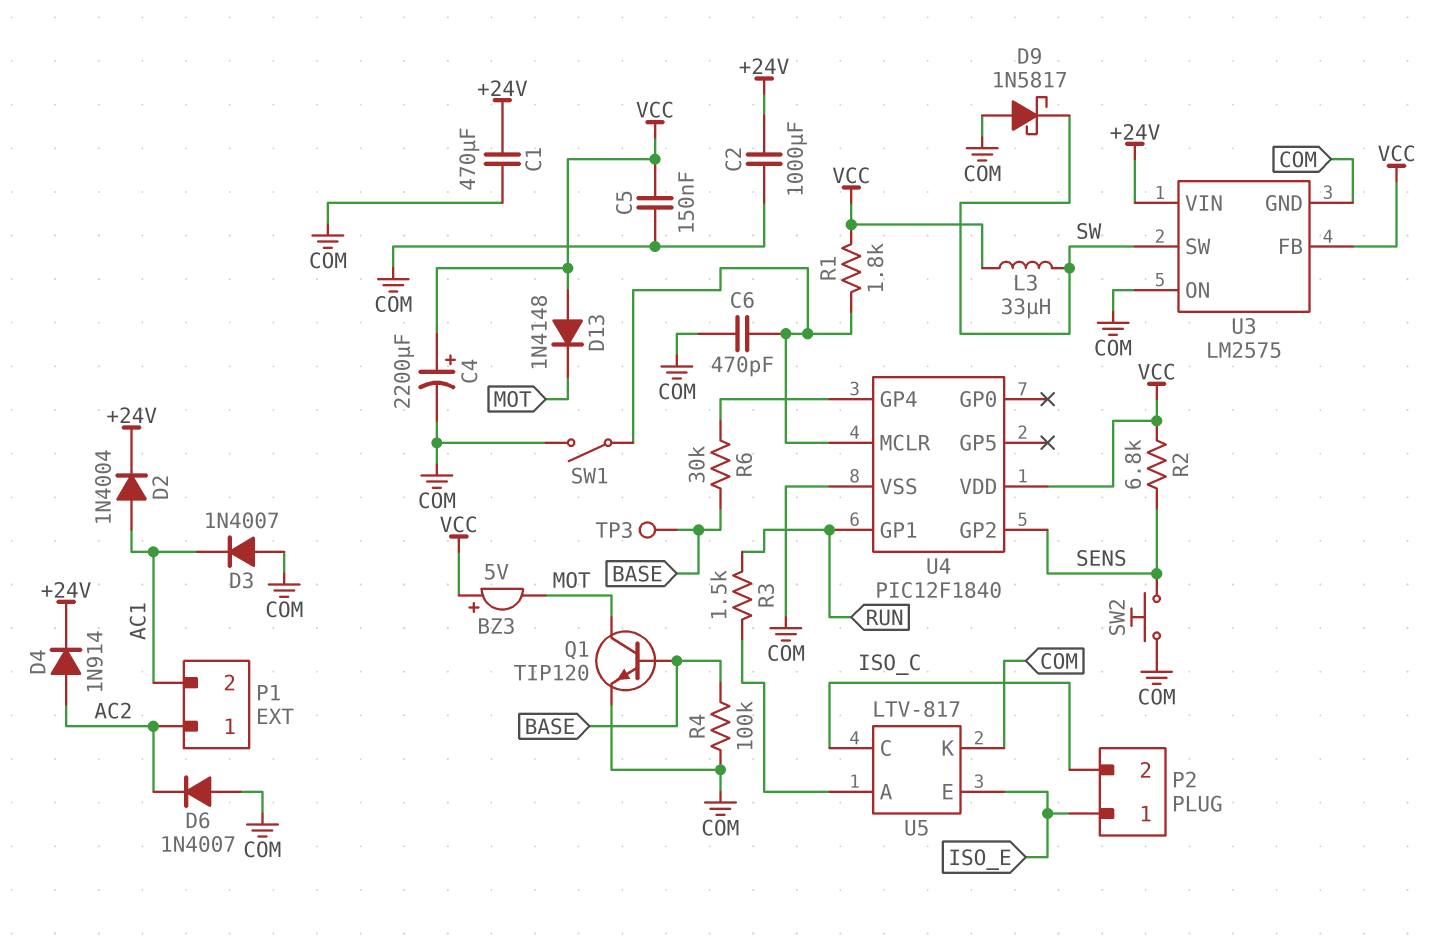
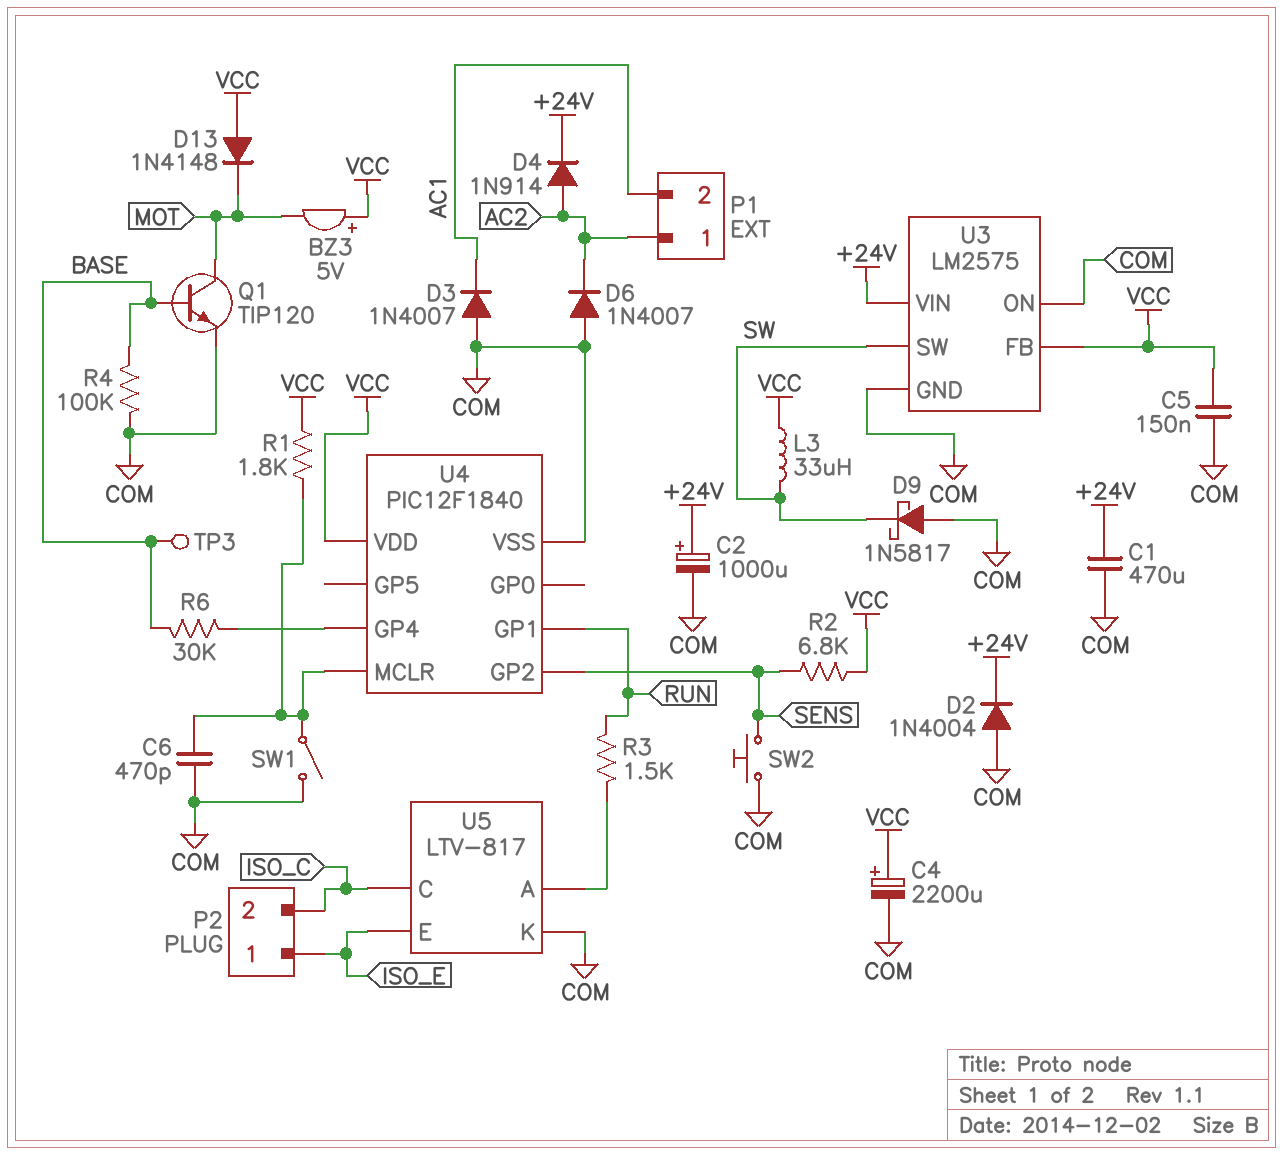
C2: 1000uF (+24V, COM) -> 1000uF (plus +24V, minus COM)
D2: diode 1N4004 (A AC1, K +24V) -> diode 1N4004 (A COM, K +24V)

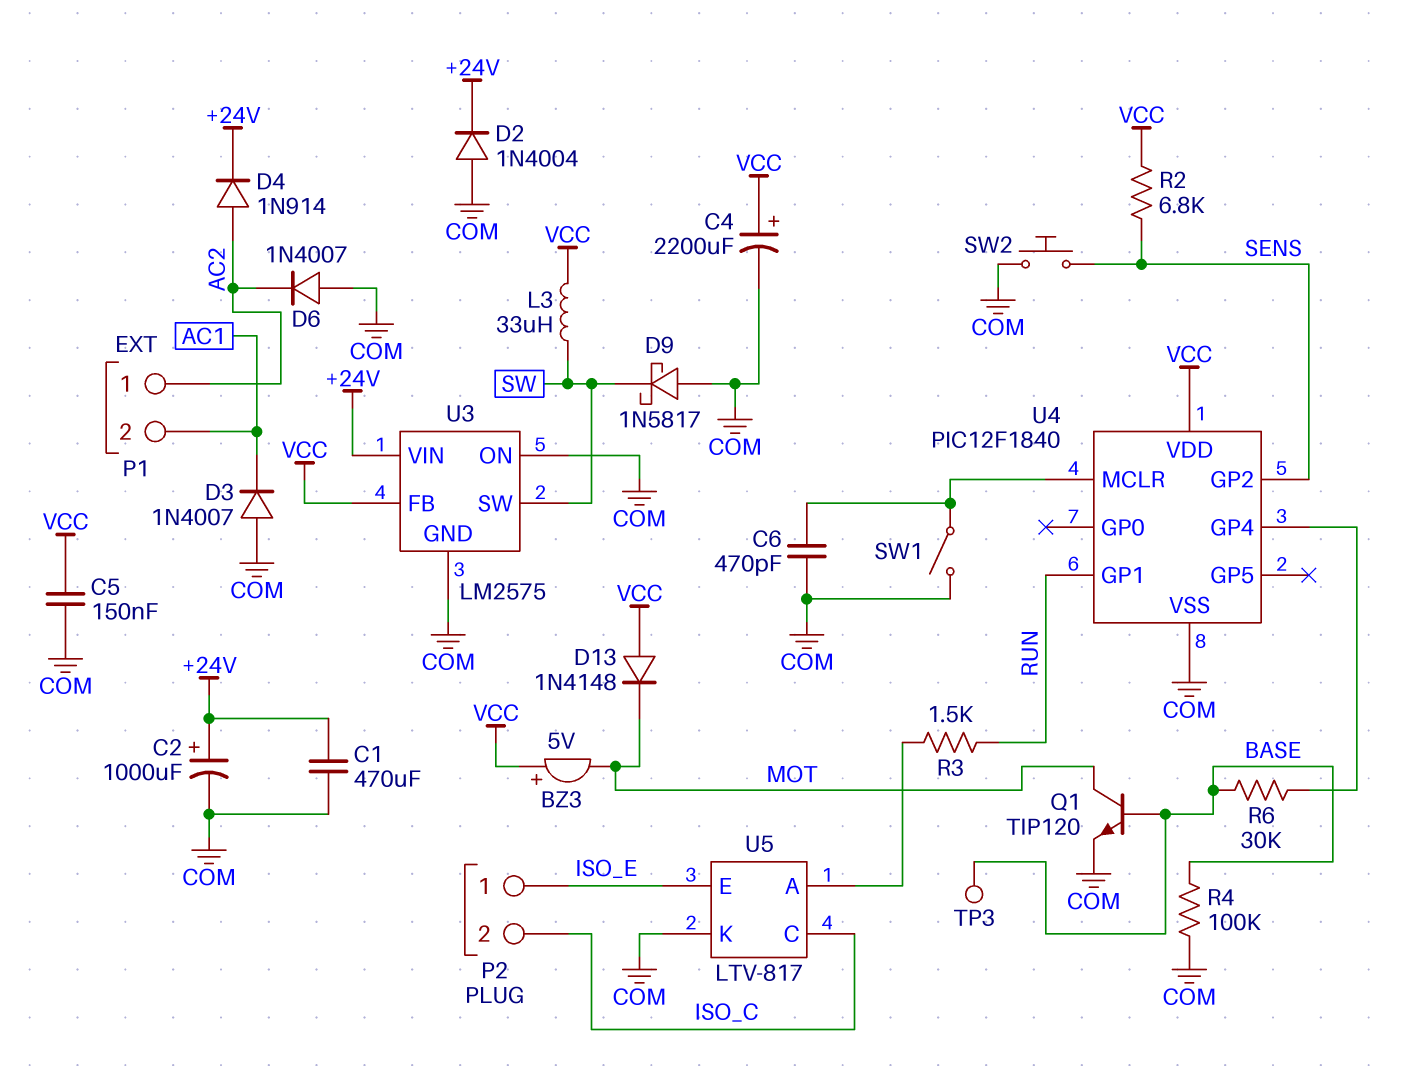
R1: 1.8k (U4/MCLR, VCC) -> none

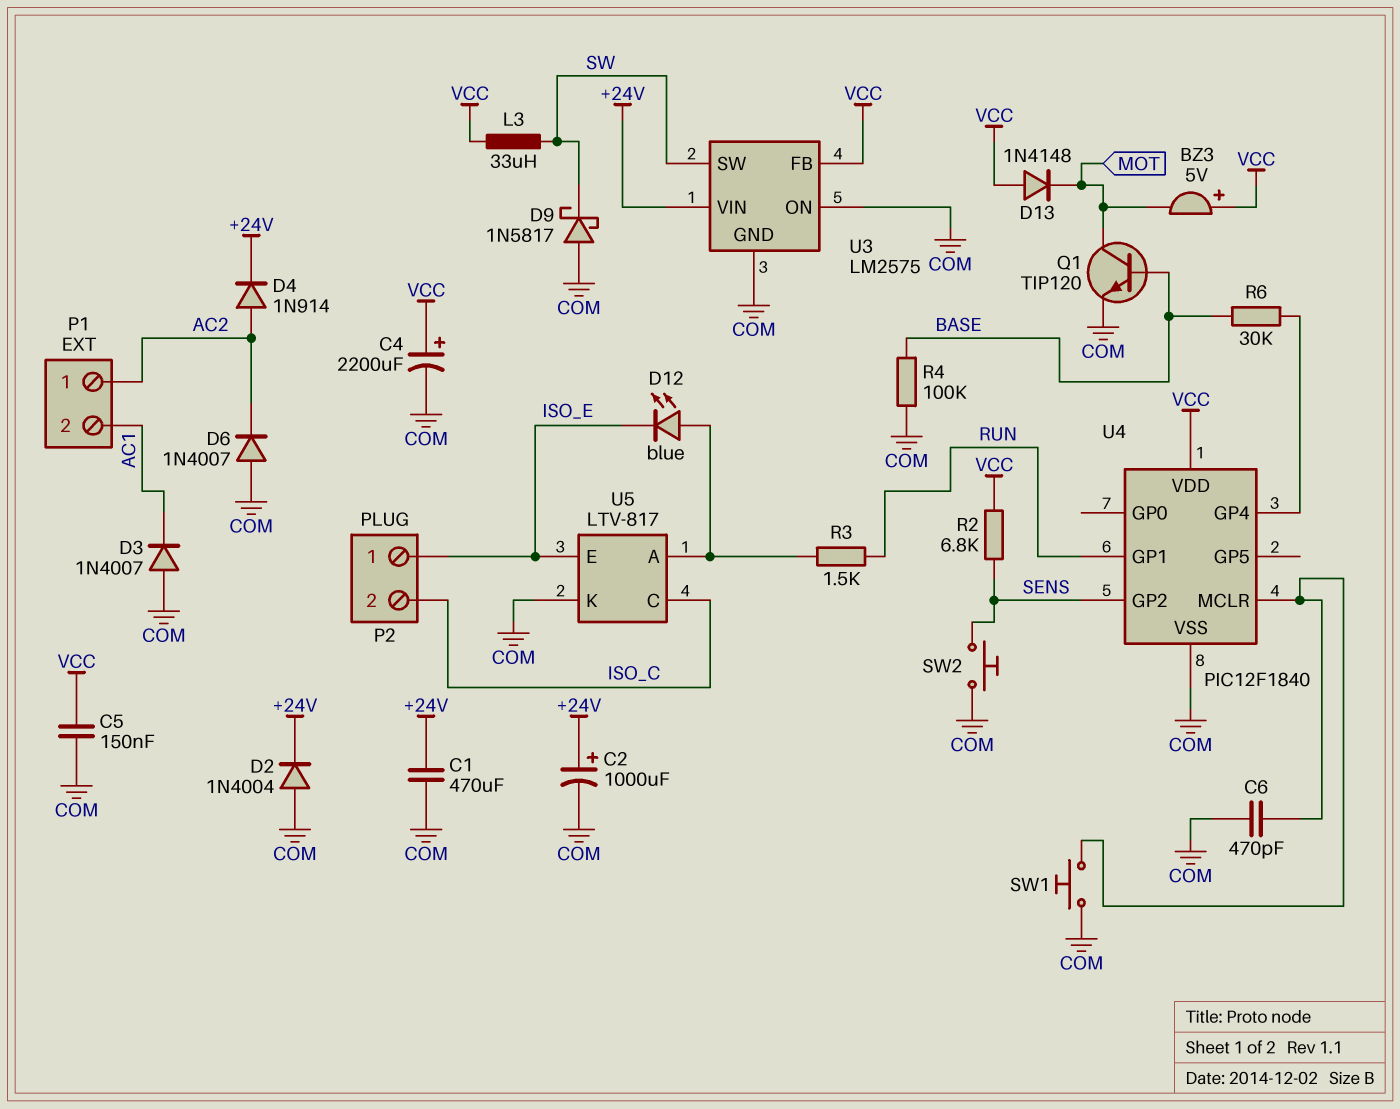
D12: none -> LED blue (A U5/A, K ISO_E)
SW1: switch (COM, U4/MCLR) -> button (COM, U4/MCLR)
TP3: test point (BASE) -> none

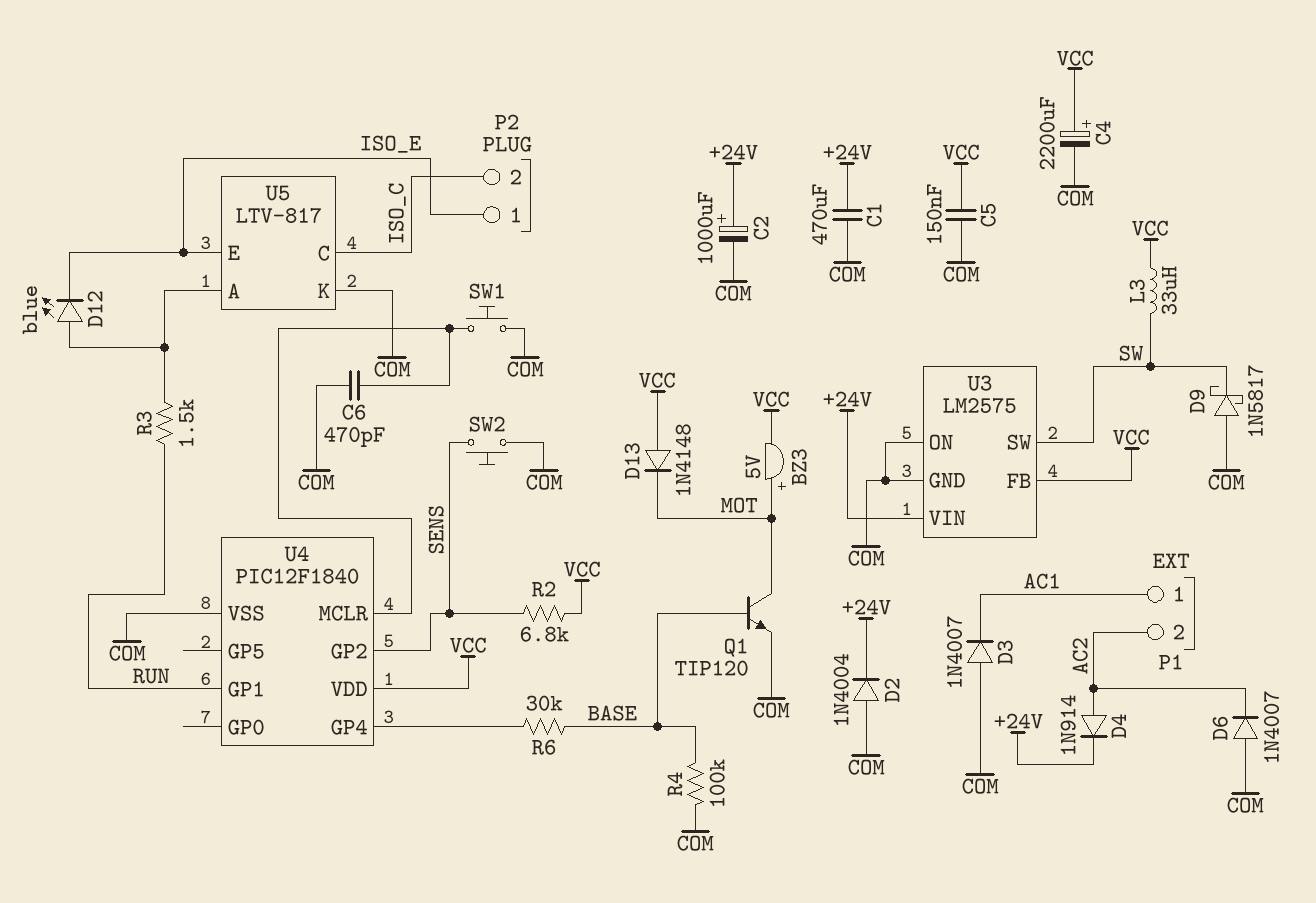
BZ3: buzzer 5V (plus VCC, minus MOT) -> buzzer 5V (plus MOT, minus VCC)
P1 pin 1: AC2 -> AC1
P1 pin 2: AC1 -> AC2

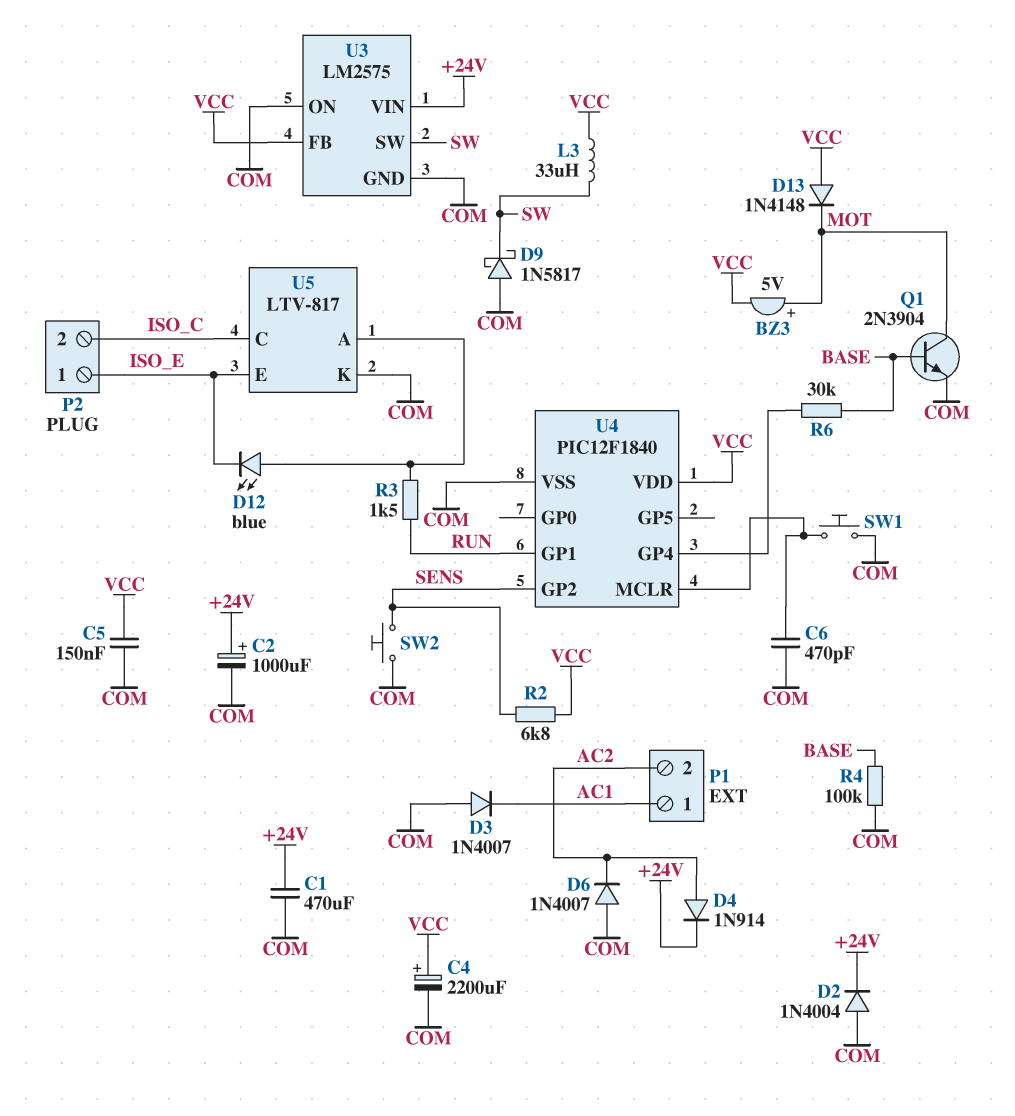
Q1: NPN TIP120 (B BASE, C MOT, E COM) -> NPN 2N3904 (B BASE, C MOT, E COM)

